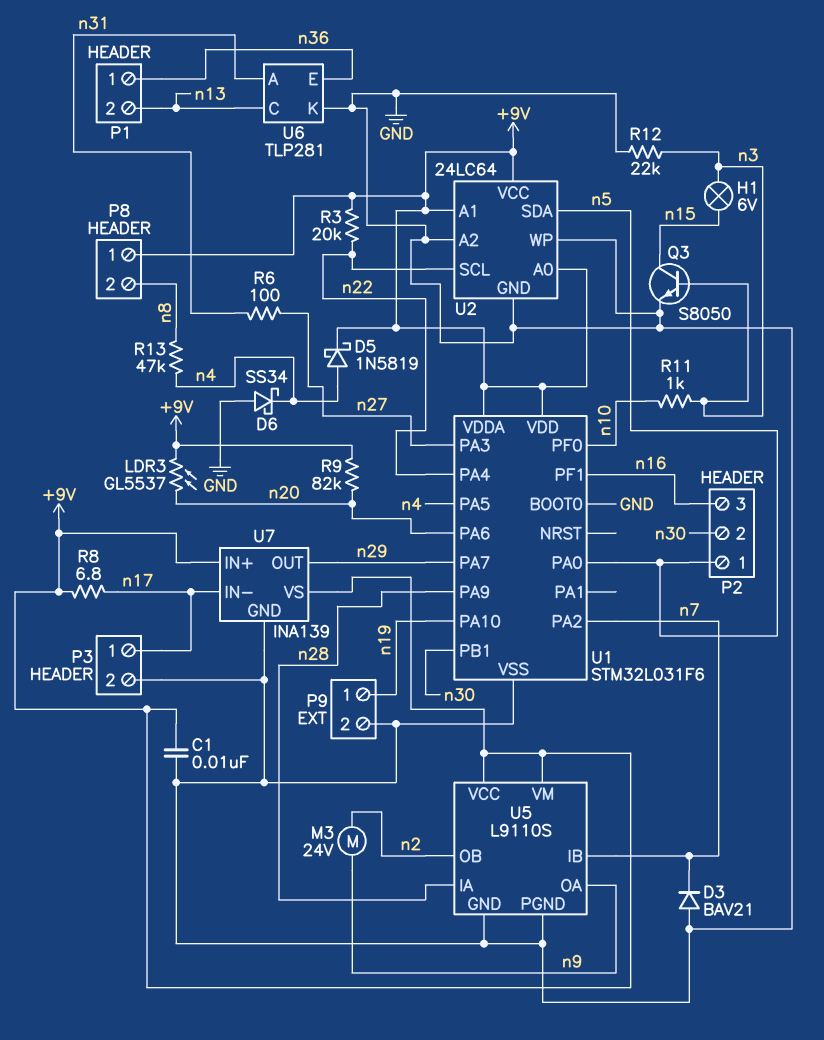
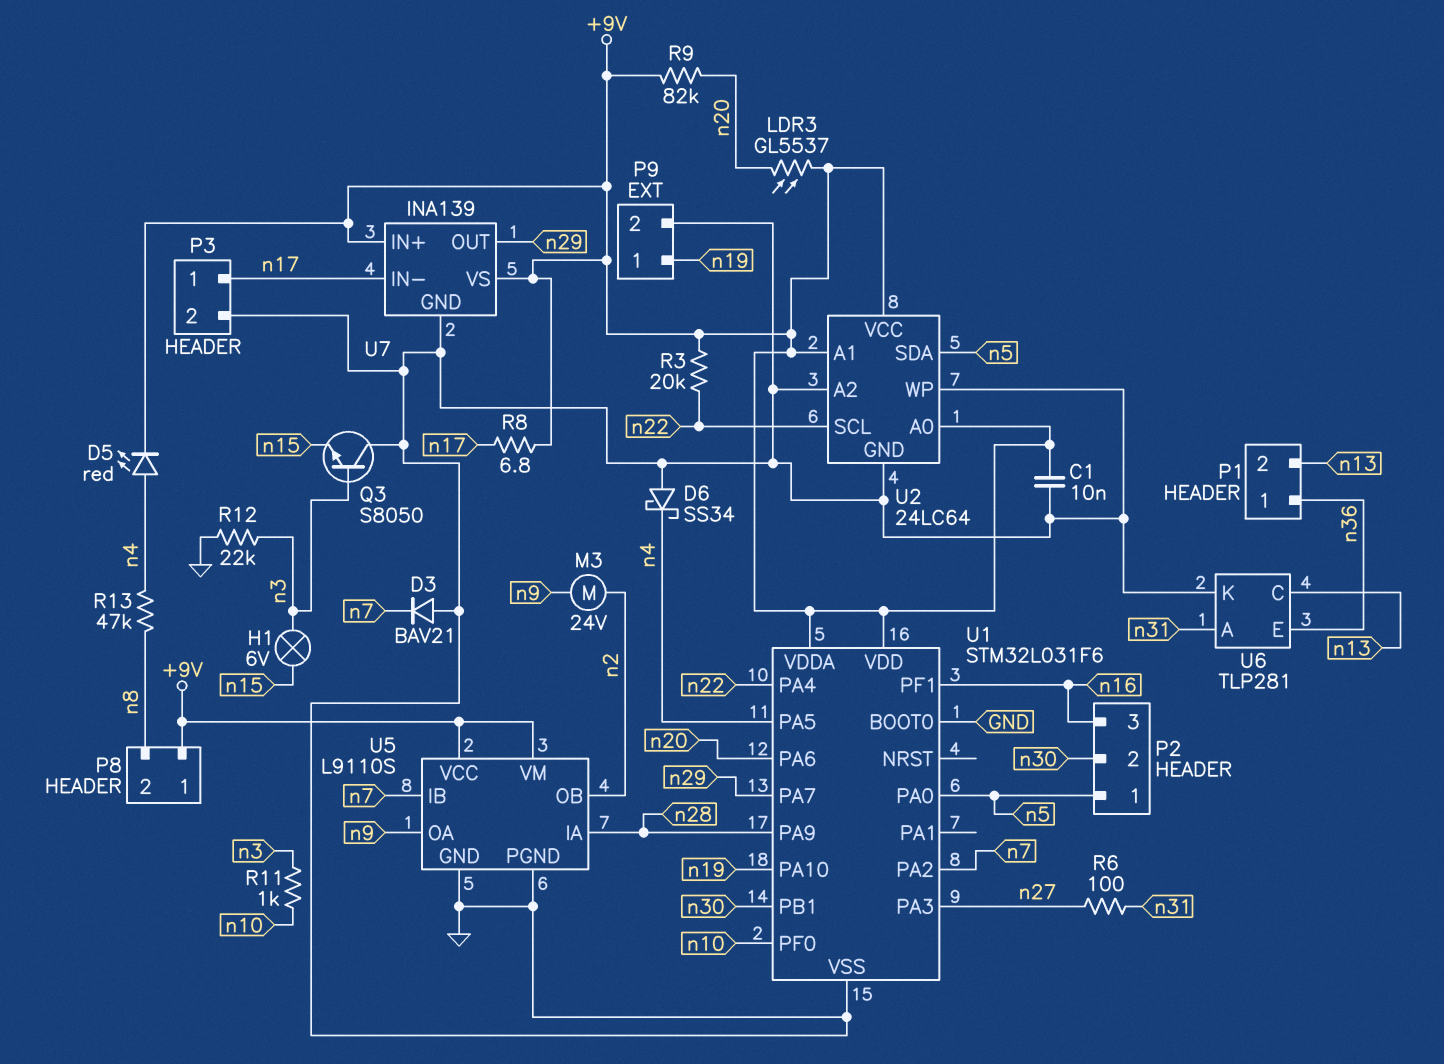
D5: schottky 1N5819 (A n4, K +9V) -> LED red (A n4, K +9V)
Q3: NPN S8050 (B n3, C n15, E GND) -> NPN S8050 (B n3, C GND, E n15)

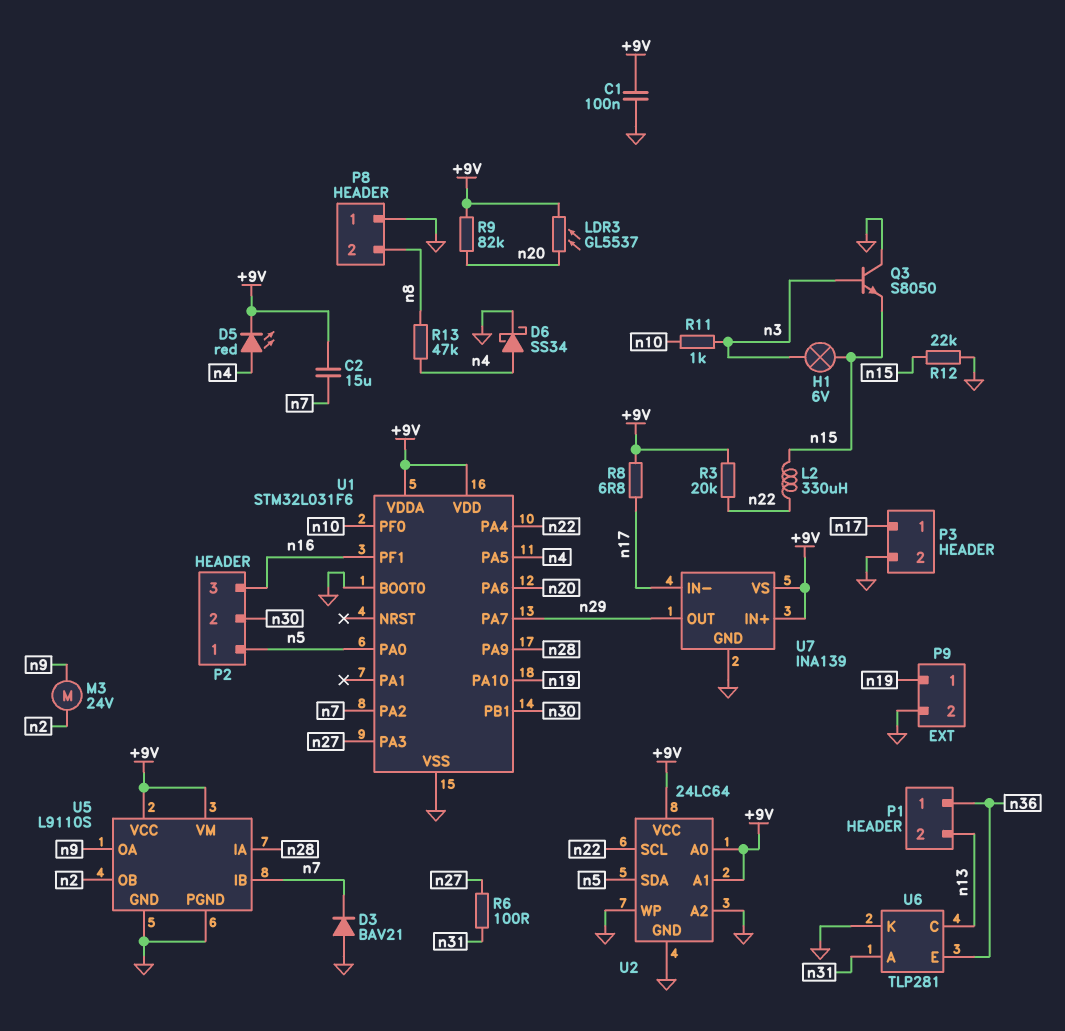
C1: 10nF (+9V, GND) -> 100nF (+9V, GND)
C2: none -> 15uF (+9V, n7)
D6: schottky SS34 (A GND, K n4) -> schottky SS34 (A n4, K GND)
L2: none -> 330uH (n15, n22)
P8 pin 1: +9V -> GND
R12: 22k (GND, n3) -> 22k (GND, n15)

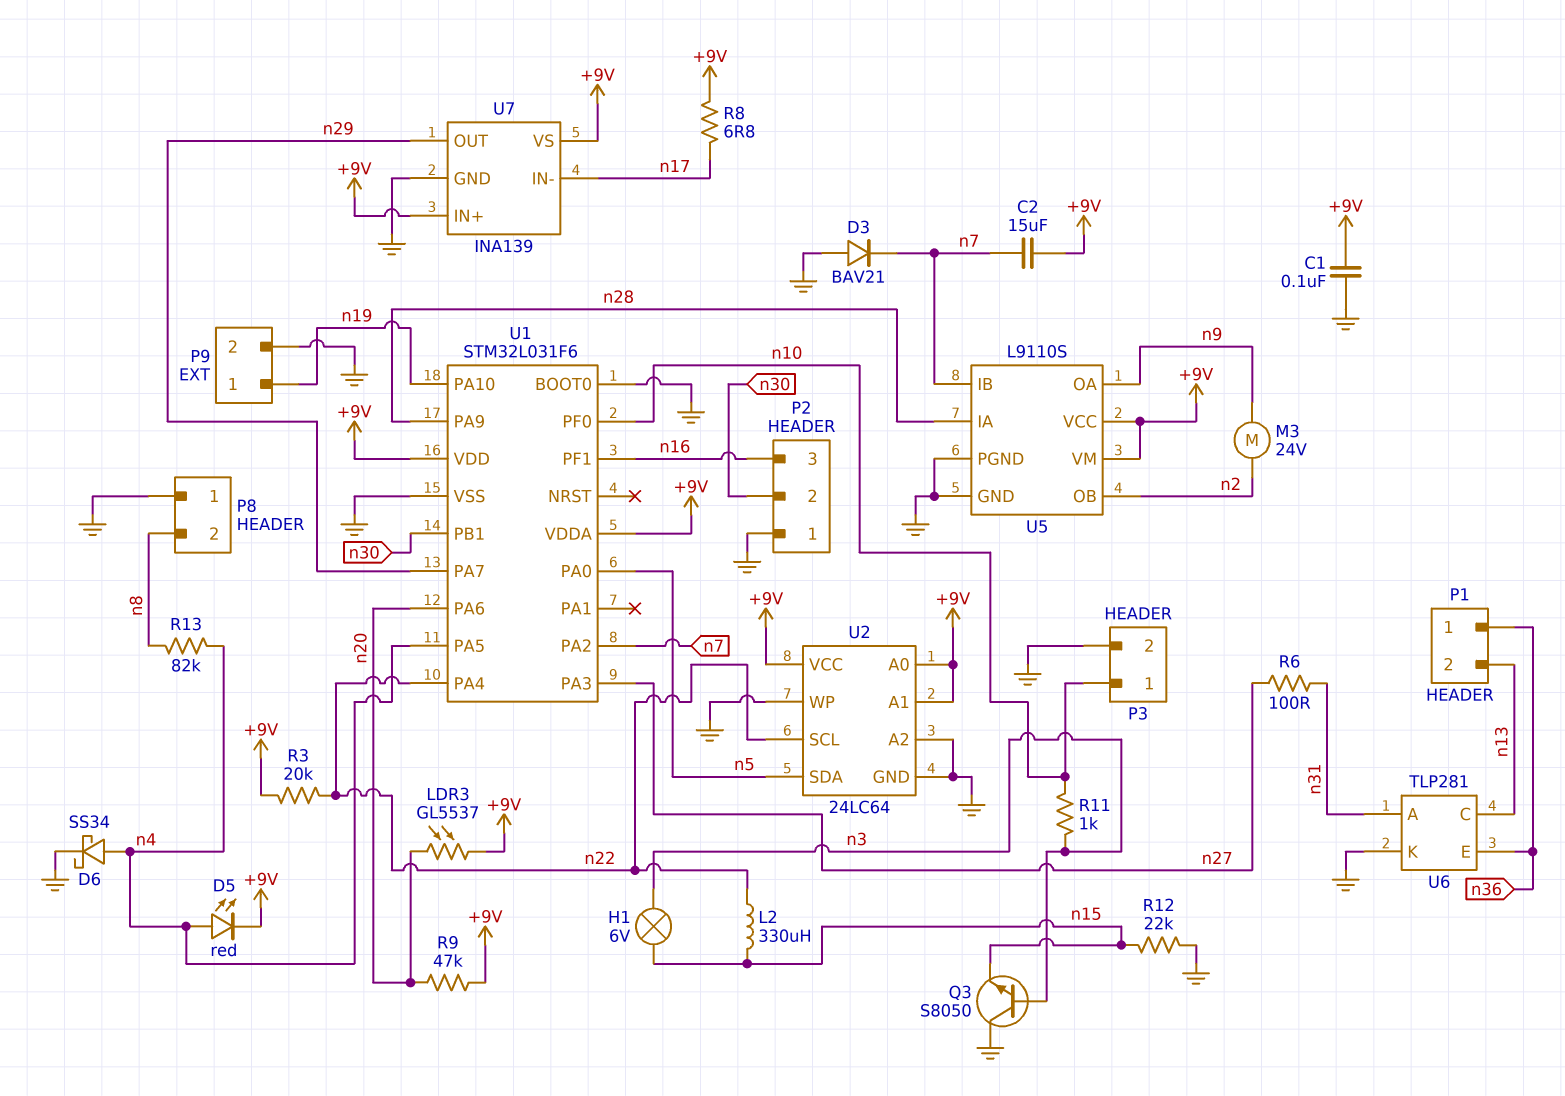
P2 pin 1: n5 -> GND
P3 pin 1: n17 -> n10
R9: 82k (+9V, n20) -> 47k (+9V, n20)
R13: 47k (n4, n8) -> 82k (n4, n8)

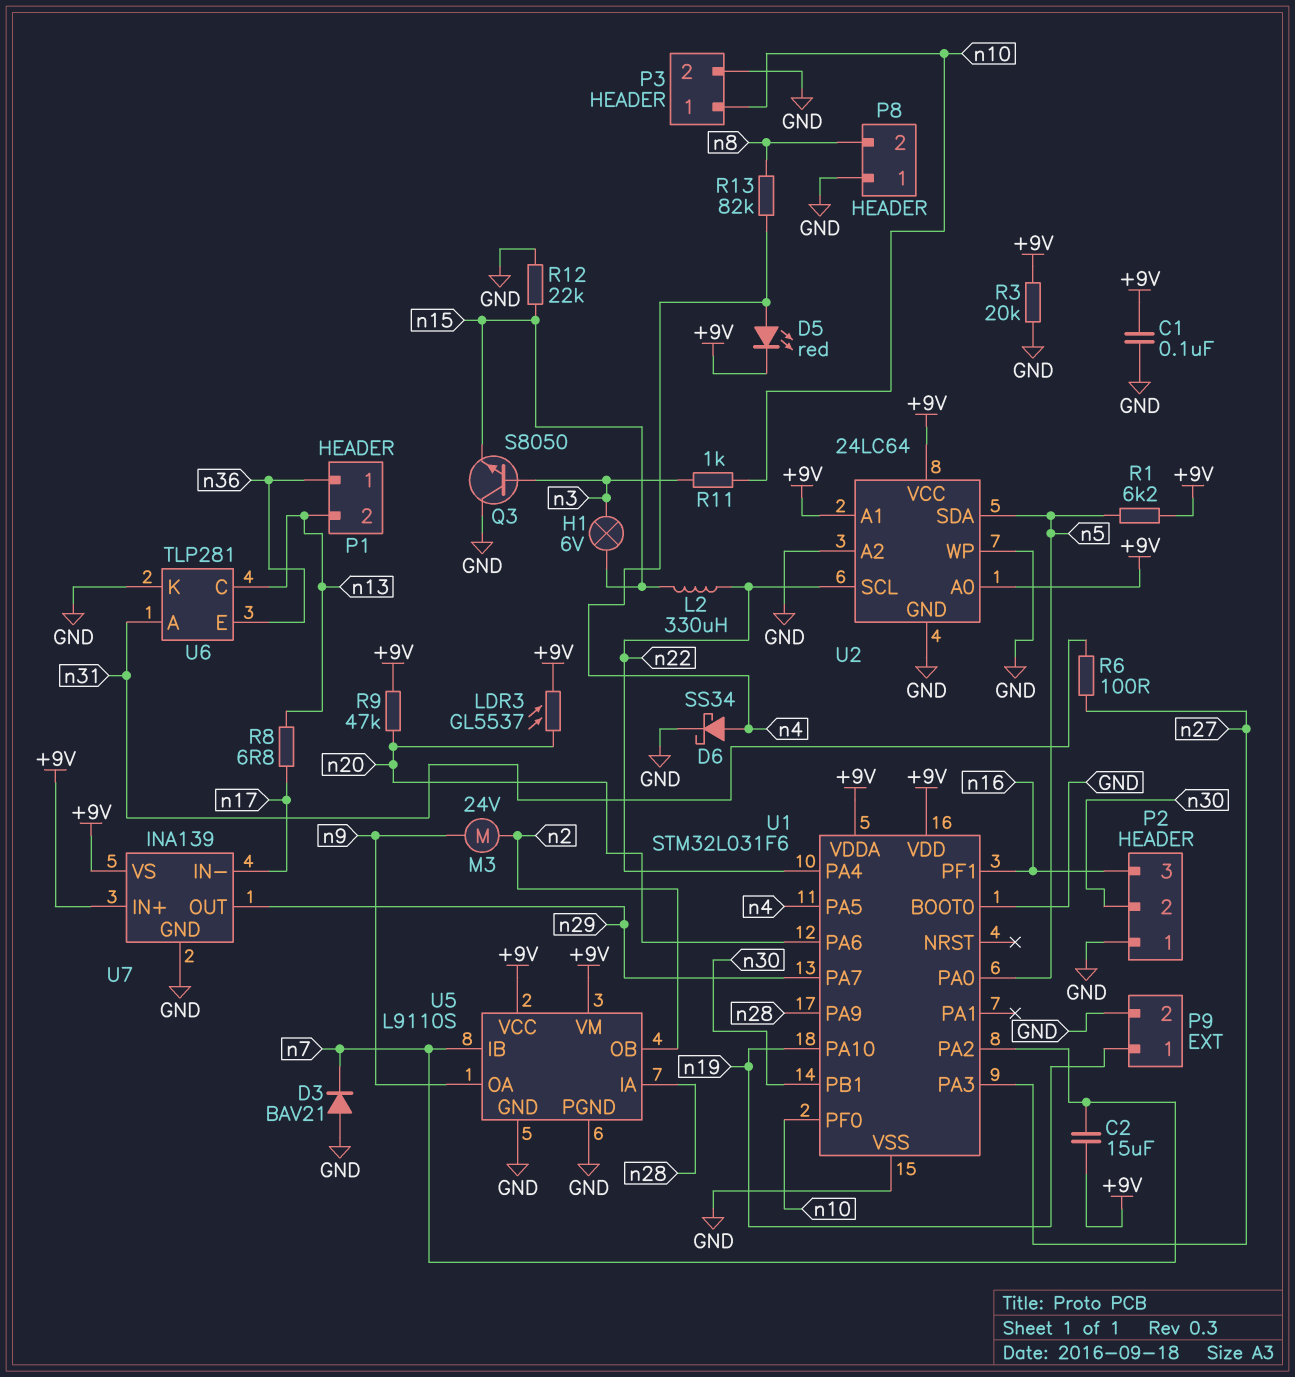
R1: none -> 6.2k (+9V, n5)
R3: 20k (+9V, n22) -> 20k (+9V, GND)
R8: 6.8 (+9V, n17) -> 6.8 (n13, n17)

